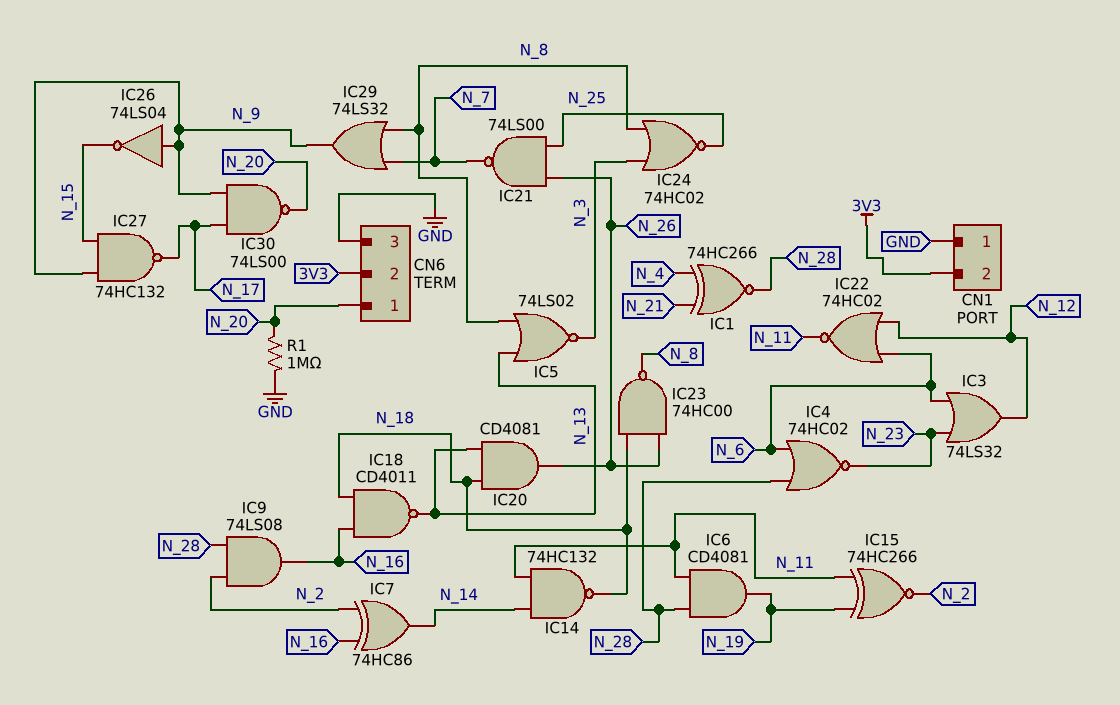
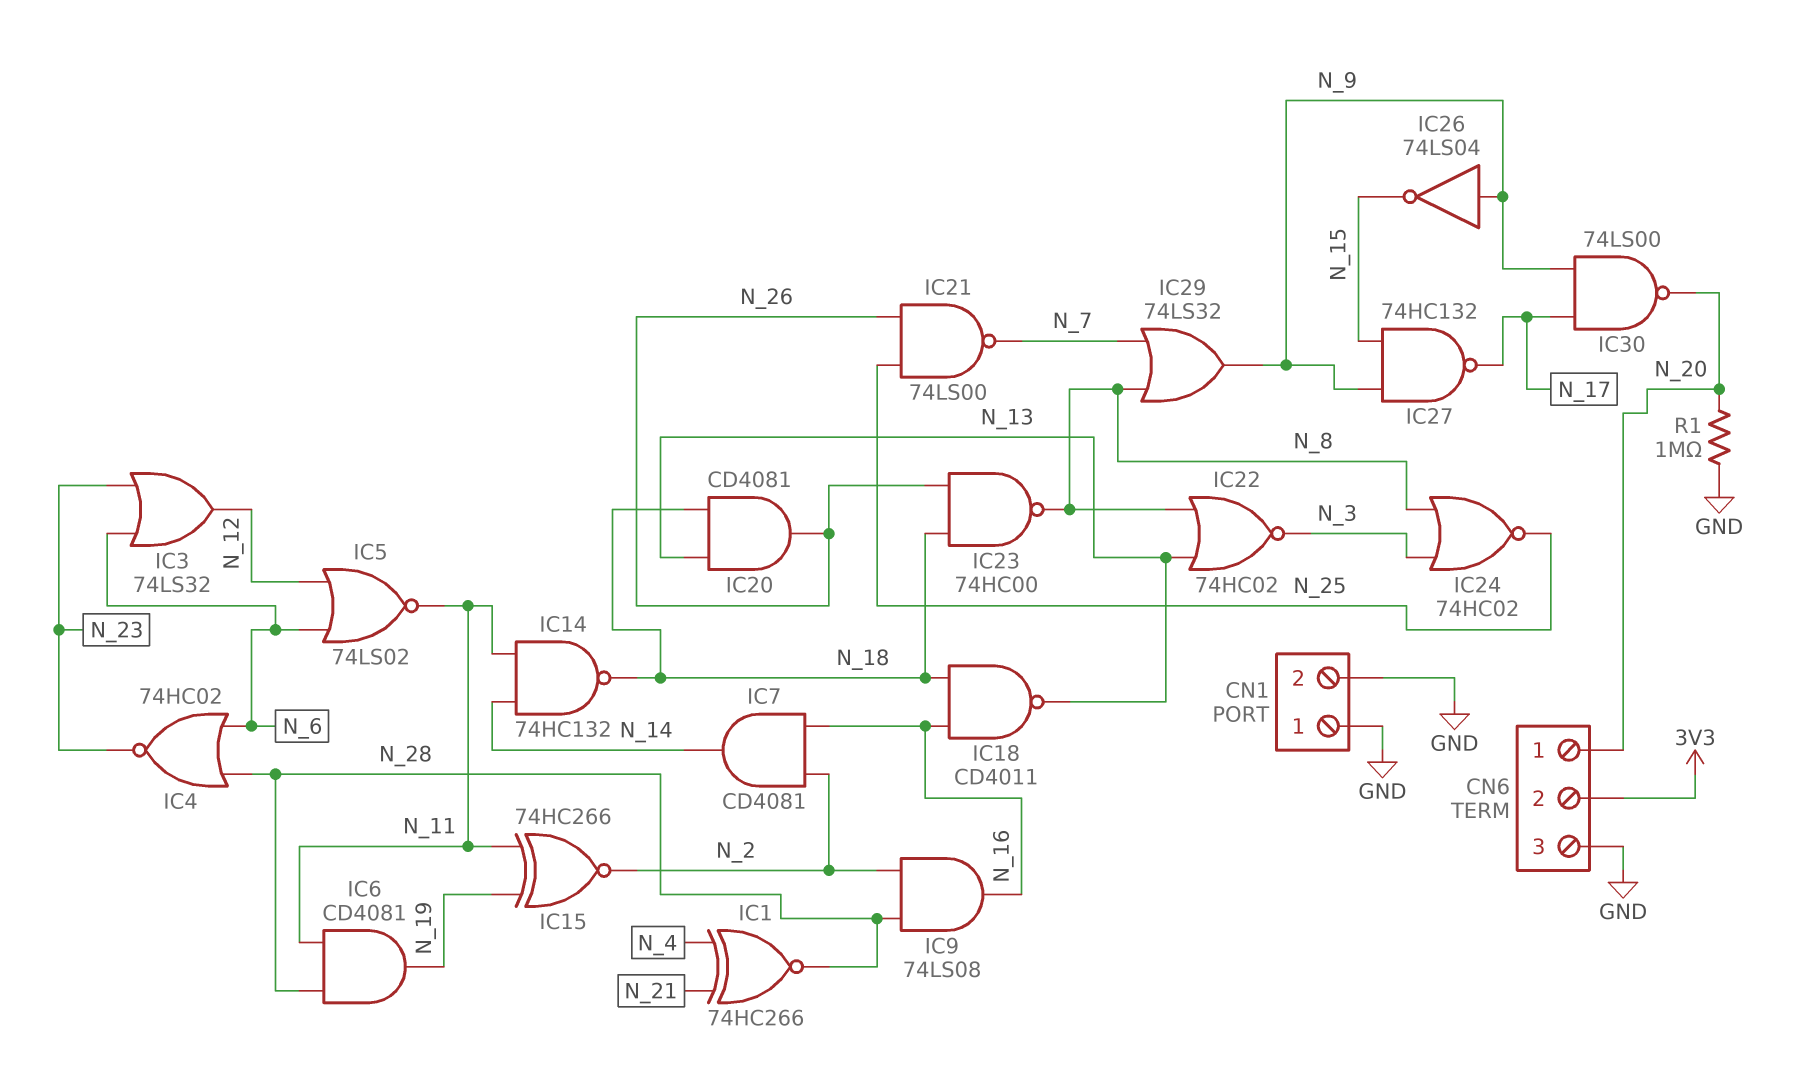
CN1 pin 2: 3V3 -> GND
IC5: NOR 74LS02 (in N_8, in N_13, out N_3) -> NOR 74LS02 (in N_6, in N_12, out N_11)
IC7: XOR 74HC86 (in N_2, in N_16, out N_14) -> AND CD4081 (in N_2, in N_16, out N_14)
IC22: NOR 74HC02 (in N_6, in N_12, out N_11) -> NOR 74HC02 (in N_8, in N_13, out N_3)

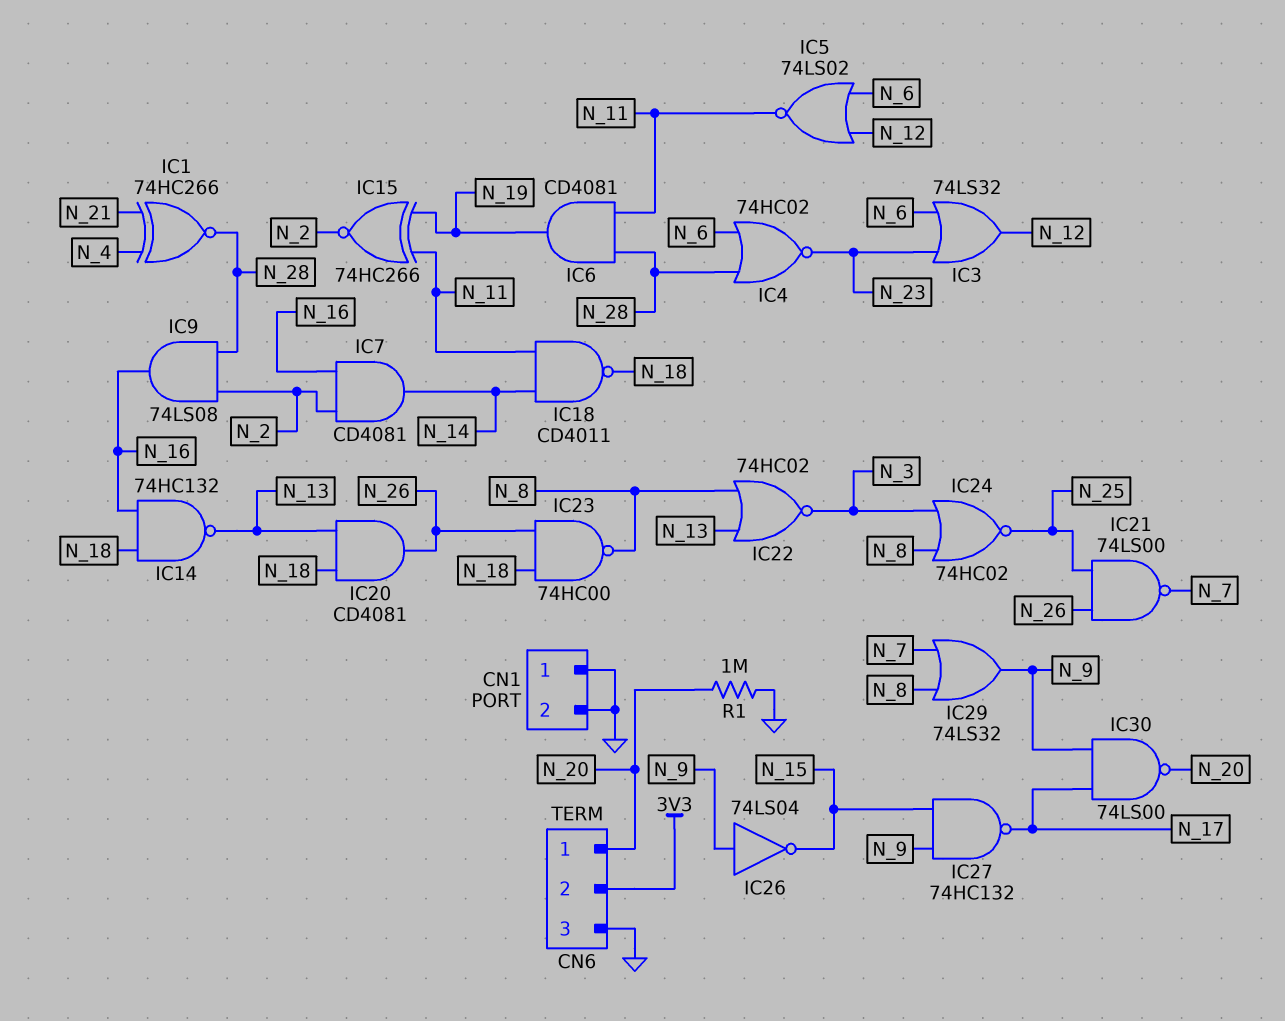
IC14: NAND 74HC132 (in N_11, in N_14, out N_18) -> NAND 74HC132 (in N_16, in N_18, out N_13)
IC18: NAND CD4011 (in N_16, in N_18, out N_13) -> NAND CD4011 (in N_11, in N_14, out N_18)

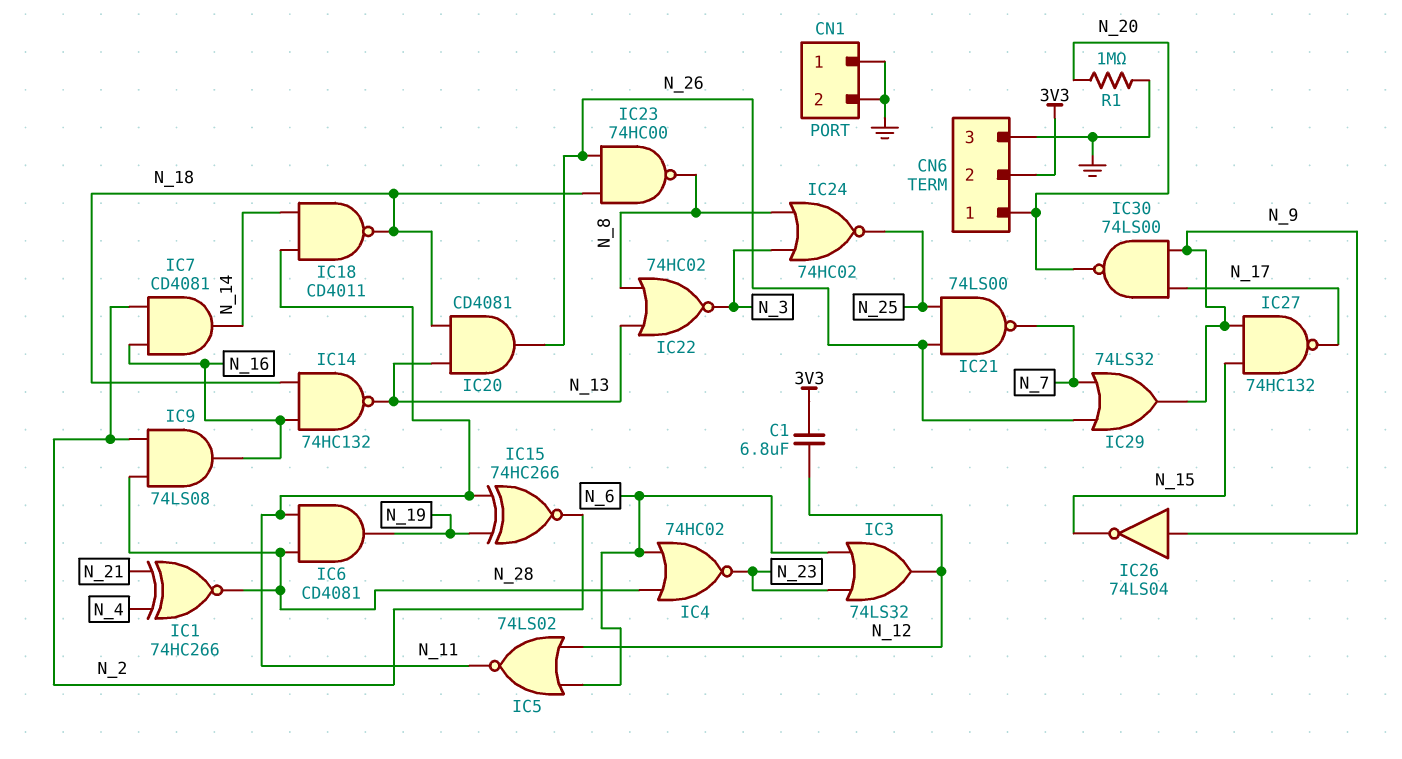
C1: none -> 6.8uF (3V3, N_12)
IC29: OR 74LS32 (in N_7, in N_8, out N_9) -> OR 74LS32 (in N_7, in N_26, out N_9)

